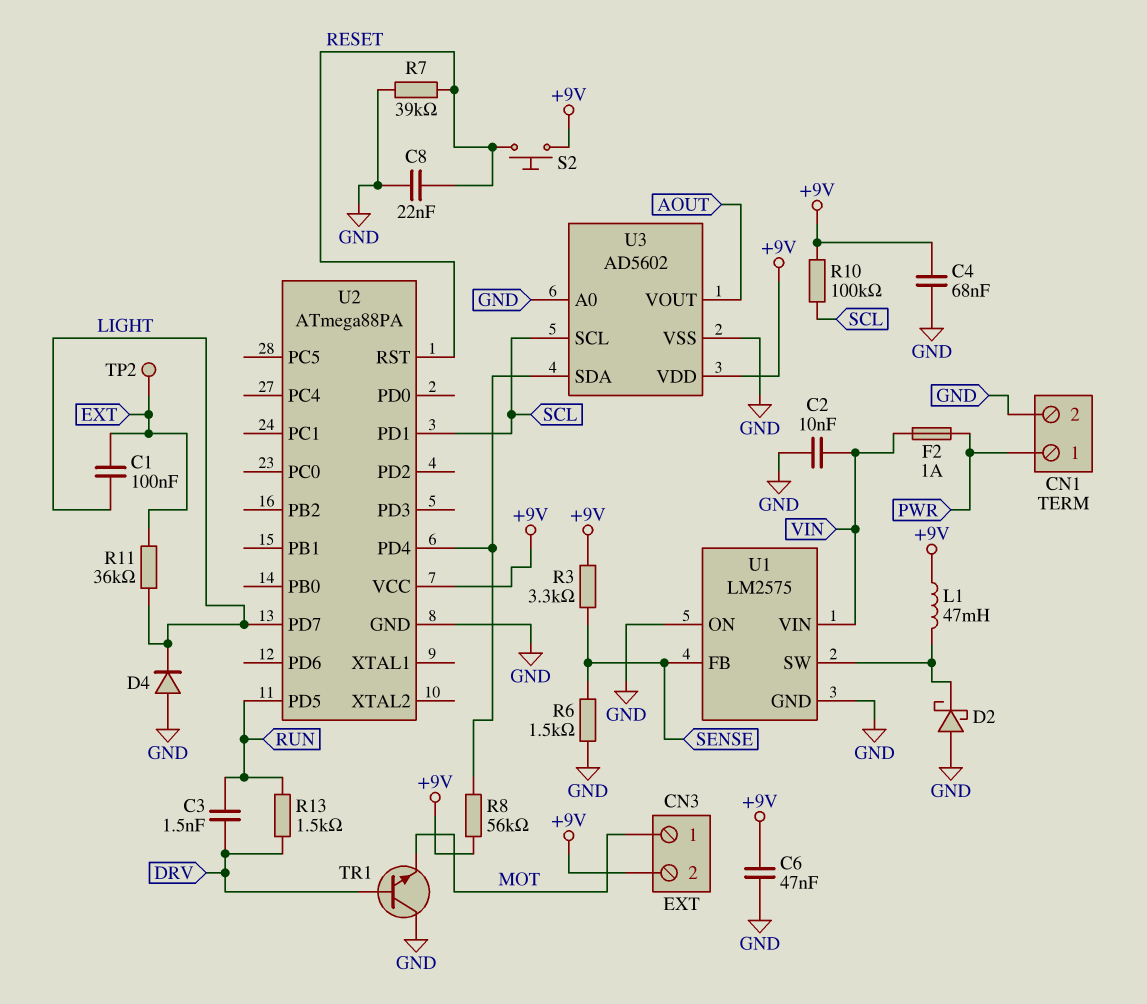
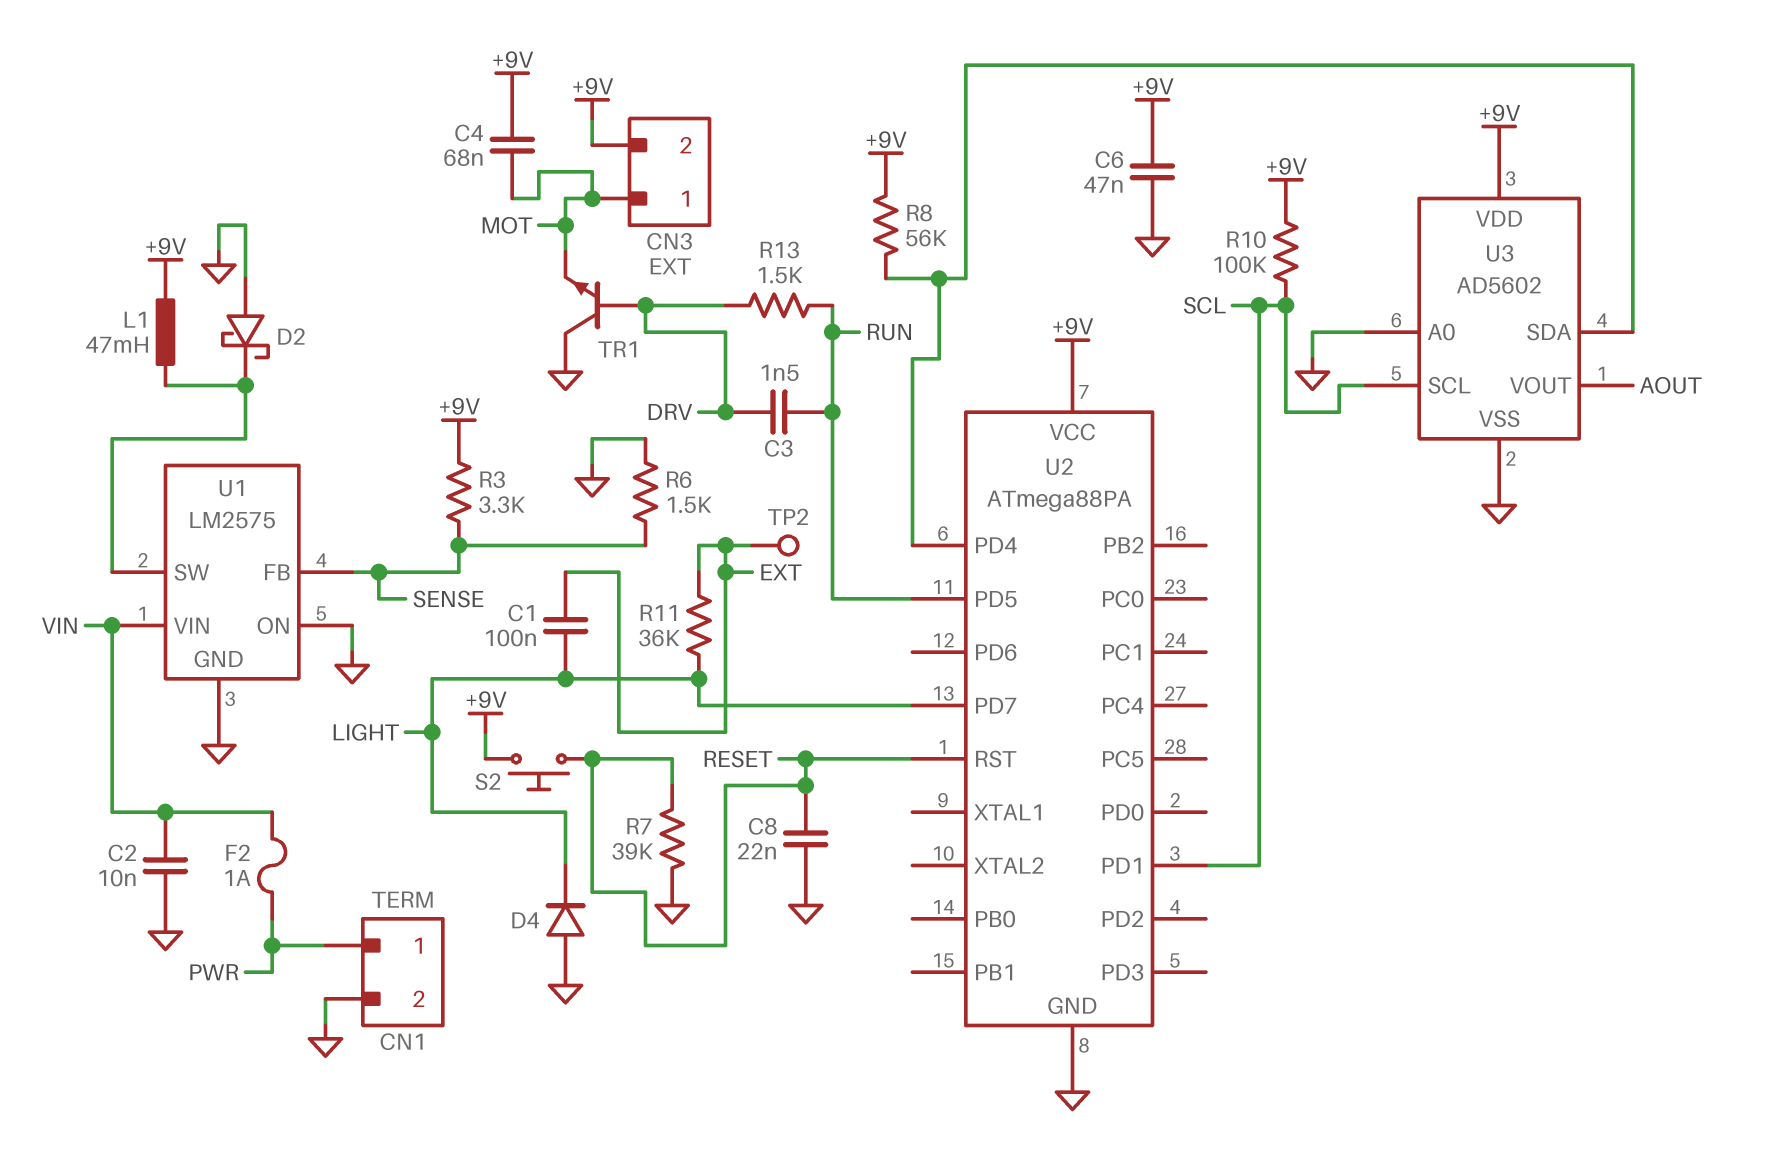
C4: 68nF (+9V, GND) -> 68nF (+9V, MOT)

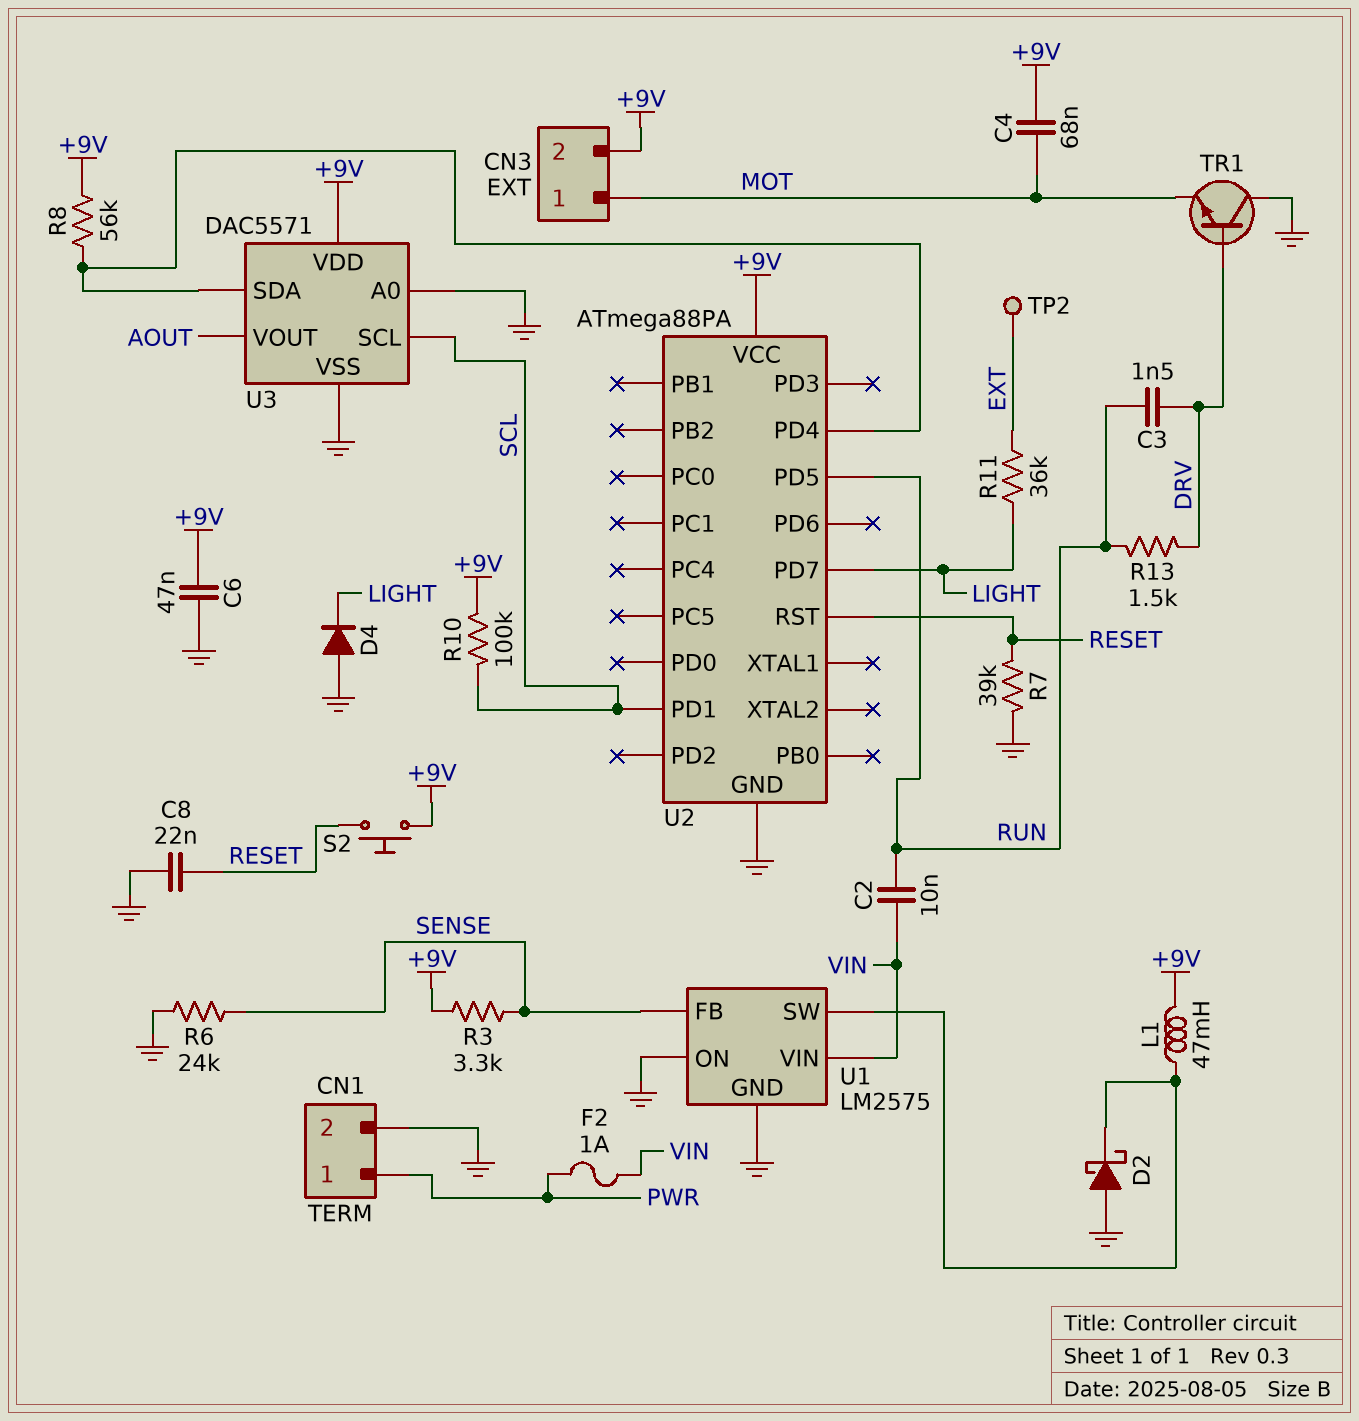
C1: 100nF (EXT, LIGHT) -> none
C2: 10nF (GND, VIN) -> 10nF (RUN, VIN)
R6: 1.5k (GND, SENSE) -> 24k (GND, SENSE)
U3: AD5602 -> DAC5571

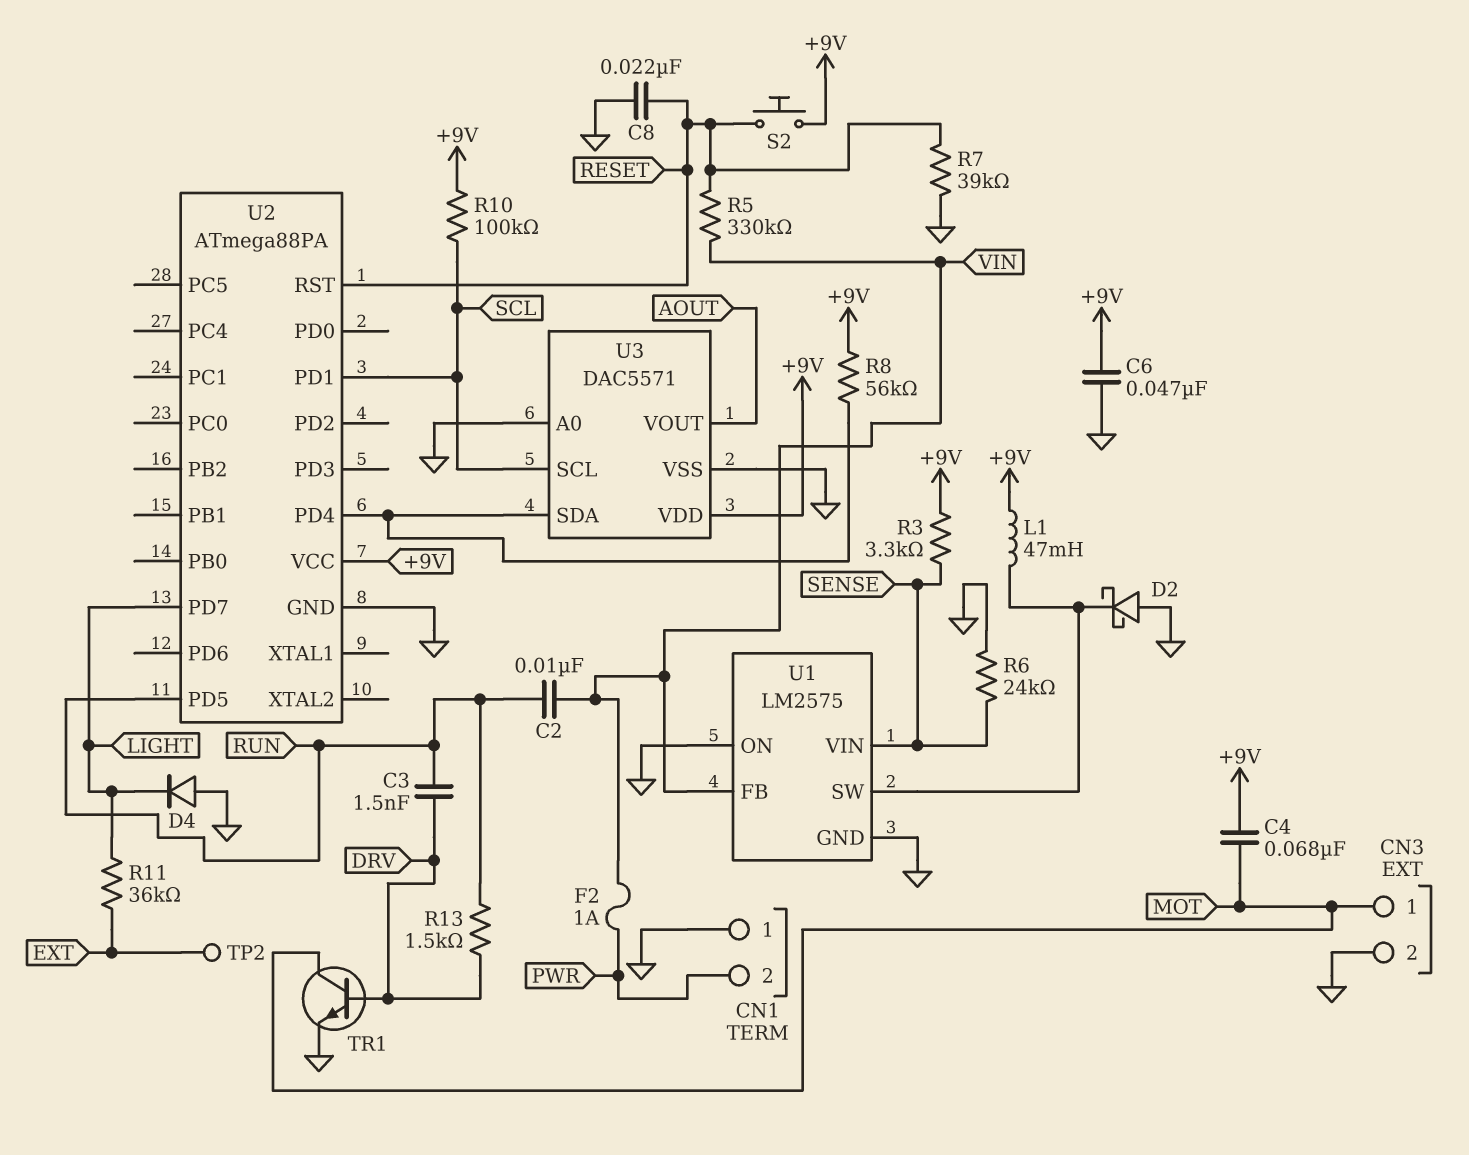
CN1 pin 1: PWR -> GND
CN1 pin 2: GND -> PWR
CN3 pin 2: +9V -> GND
R5: none -> 330k (RESET, VIN)
TR1: NPN (B DRV, C GND, E MOT) -> NPN (B DRV, C MOT, E GND)
U1 pin FB: SENSE -> VIN
U1 pin VIN: VIN -> SENSE

